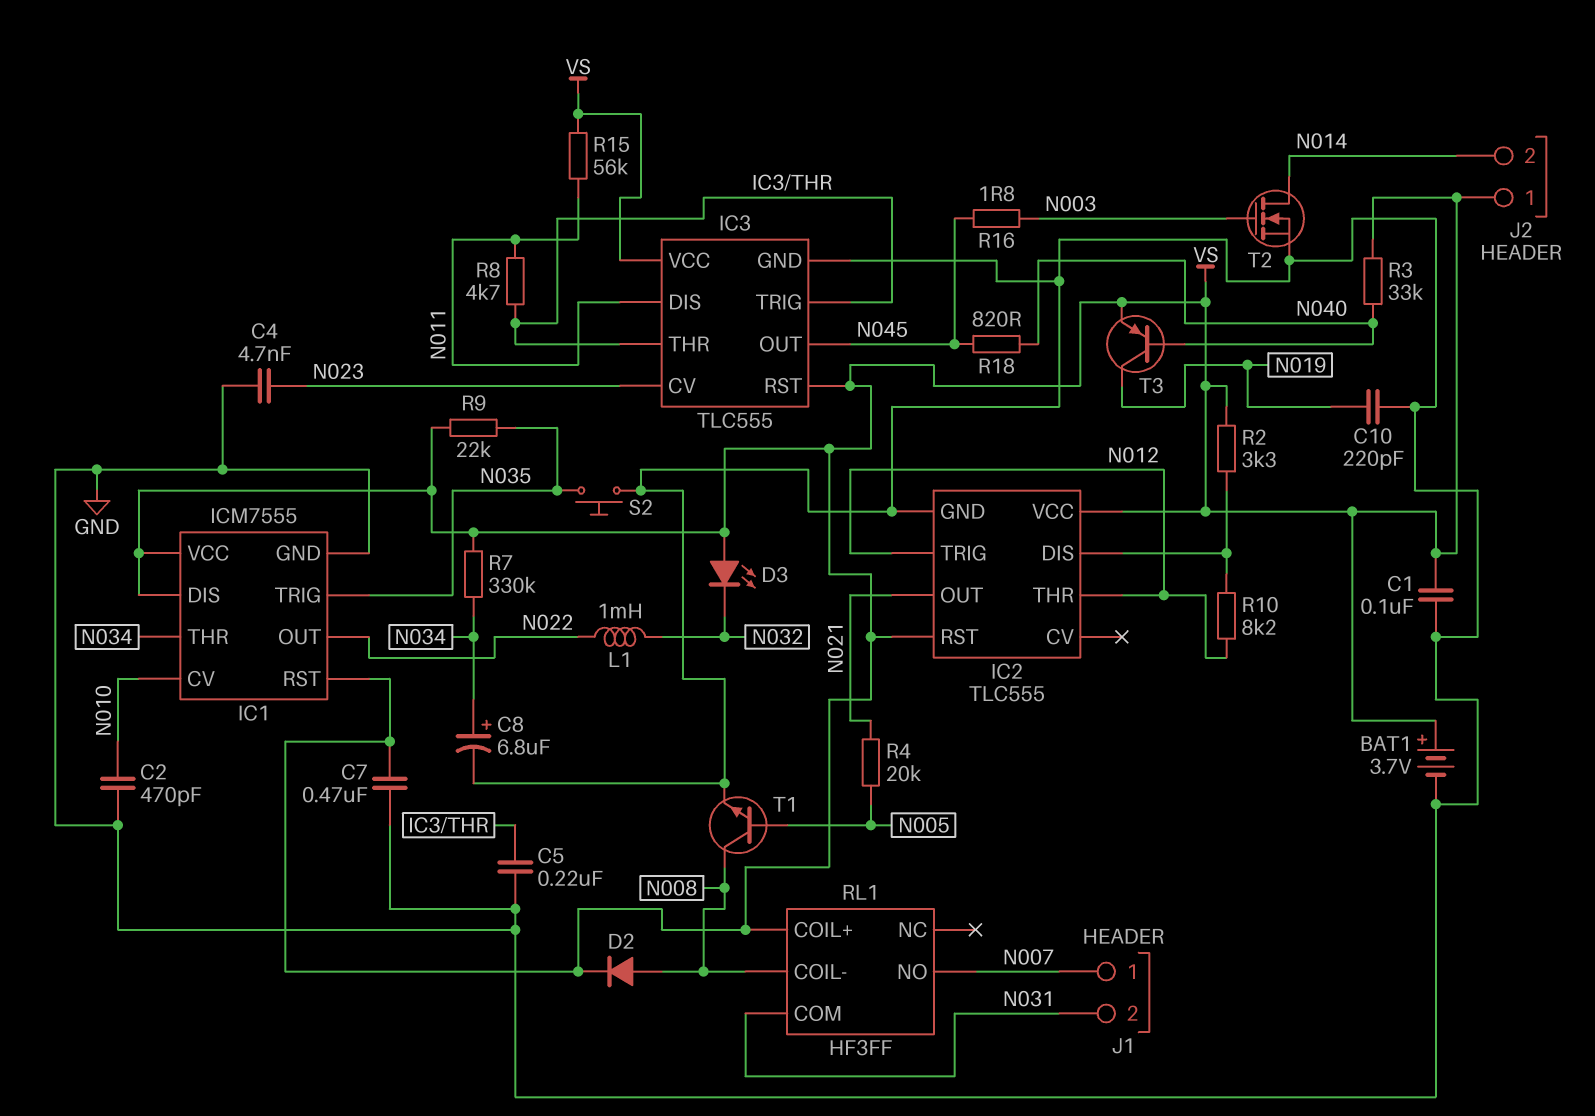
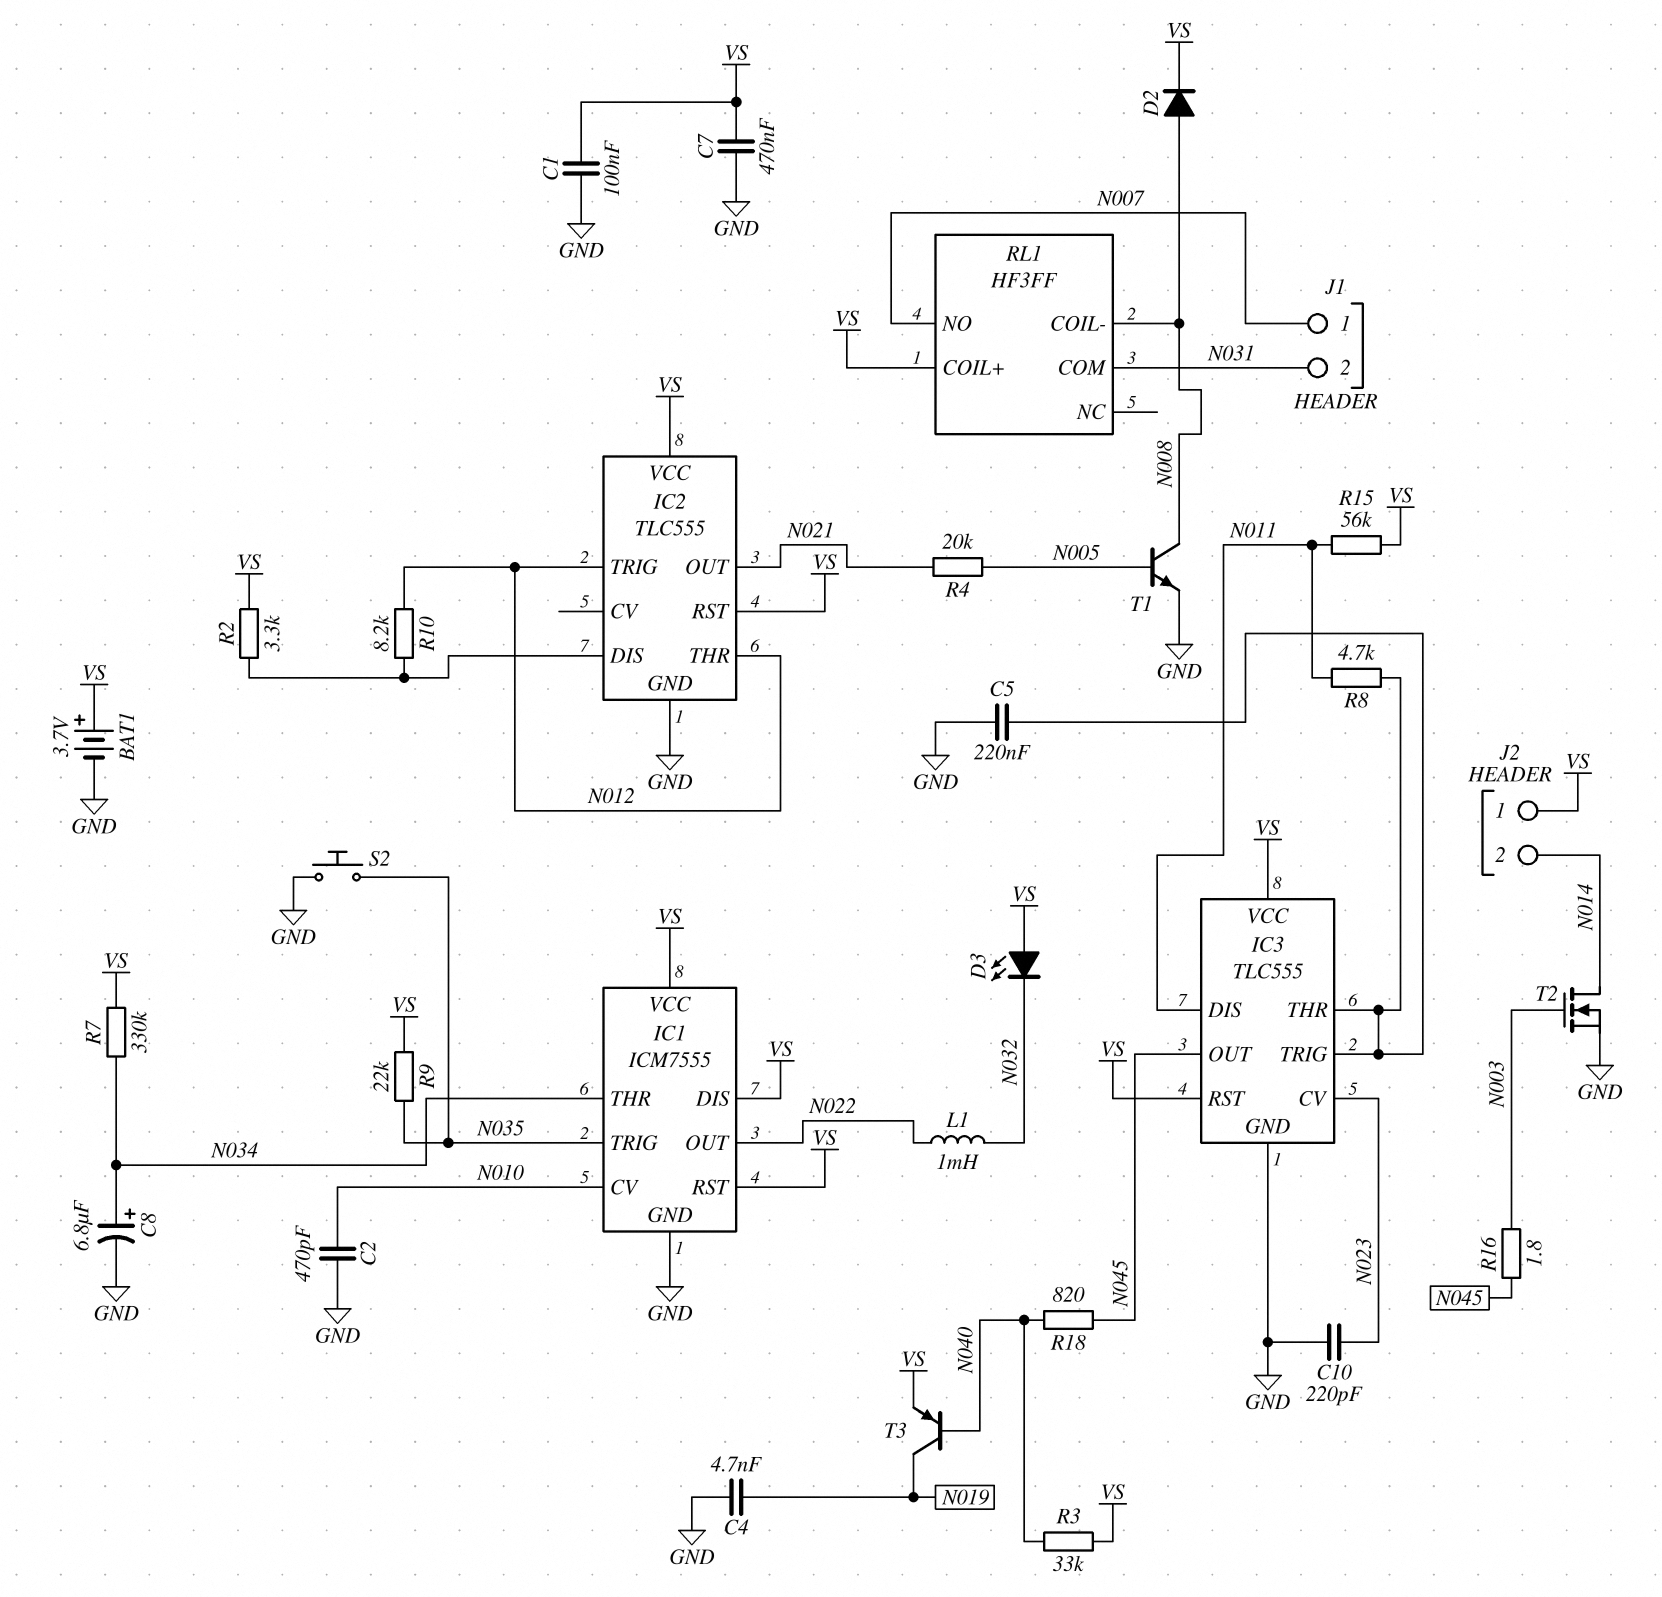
C4: 4.7nF (GND, N023) -> 4.7nF (GND, N019)
C10: 220pF (GND, N019) -> 220pF (GND, N023)

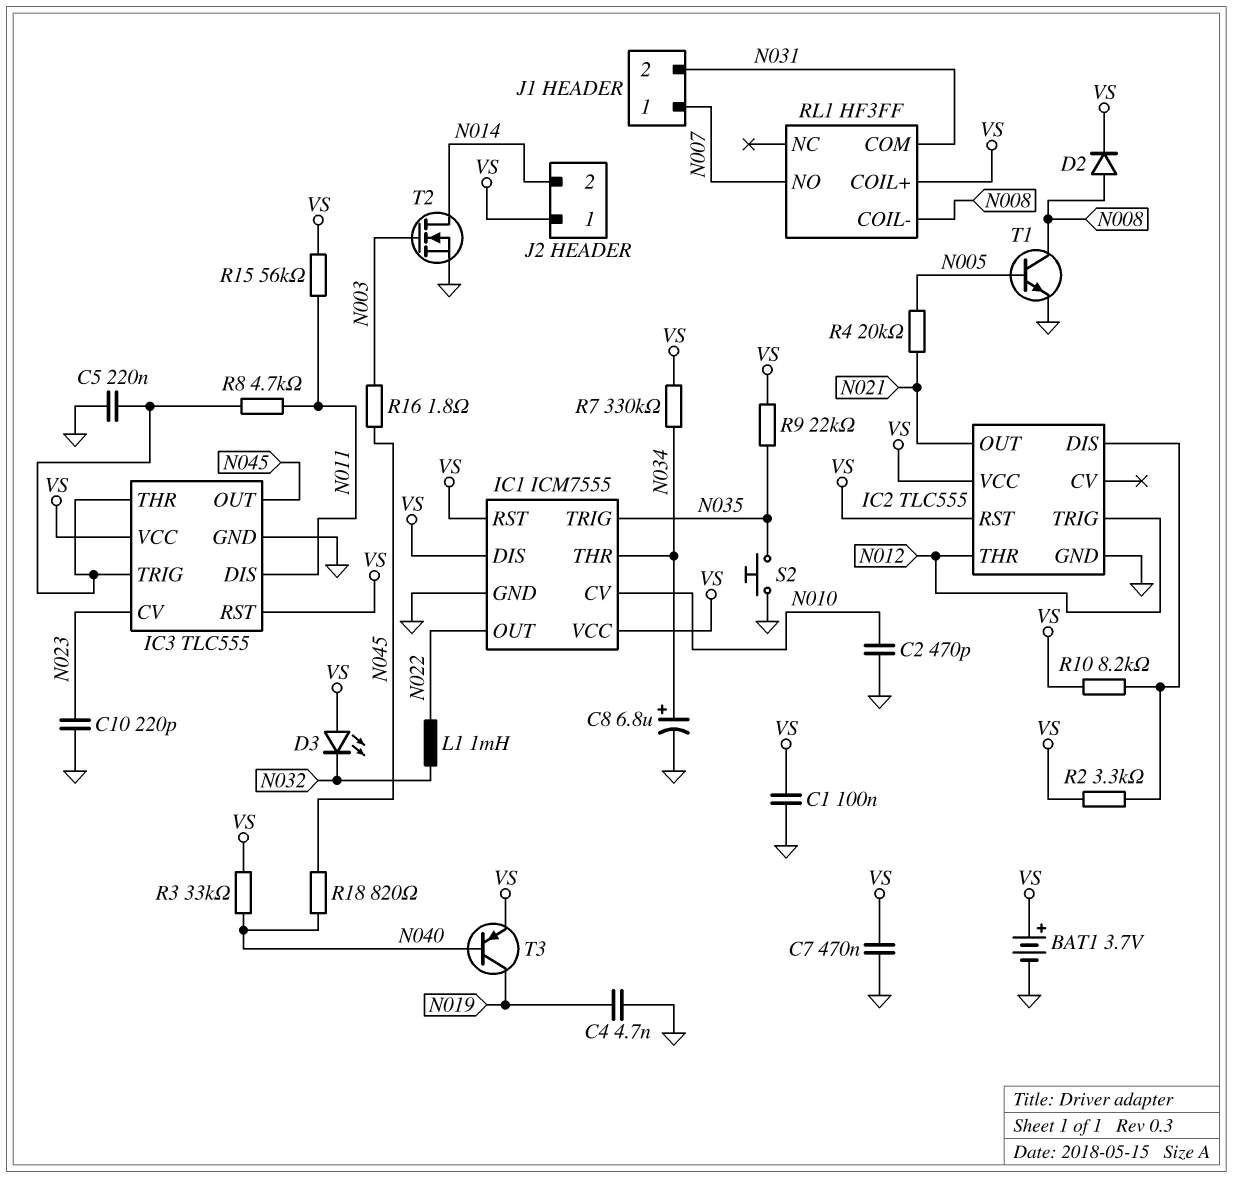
R10: 8.2k (IC2/DIS, N012) -> 8.2k (IC2/DIS, VS)

